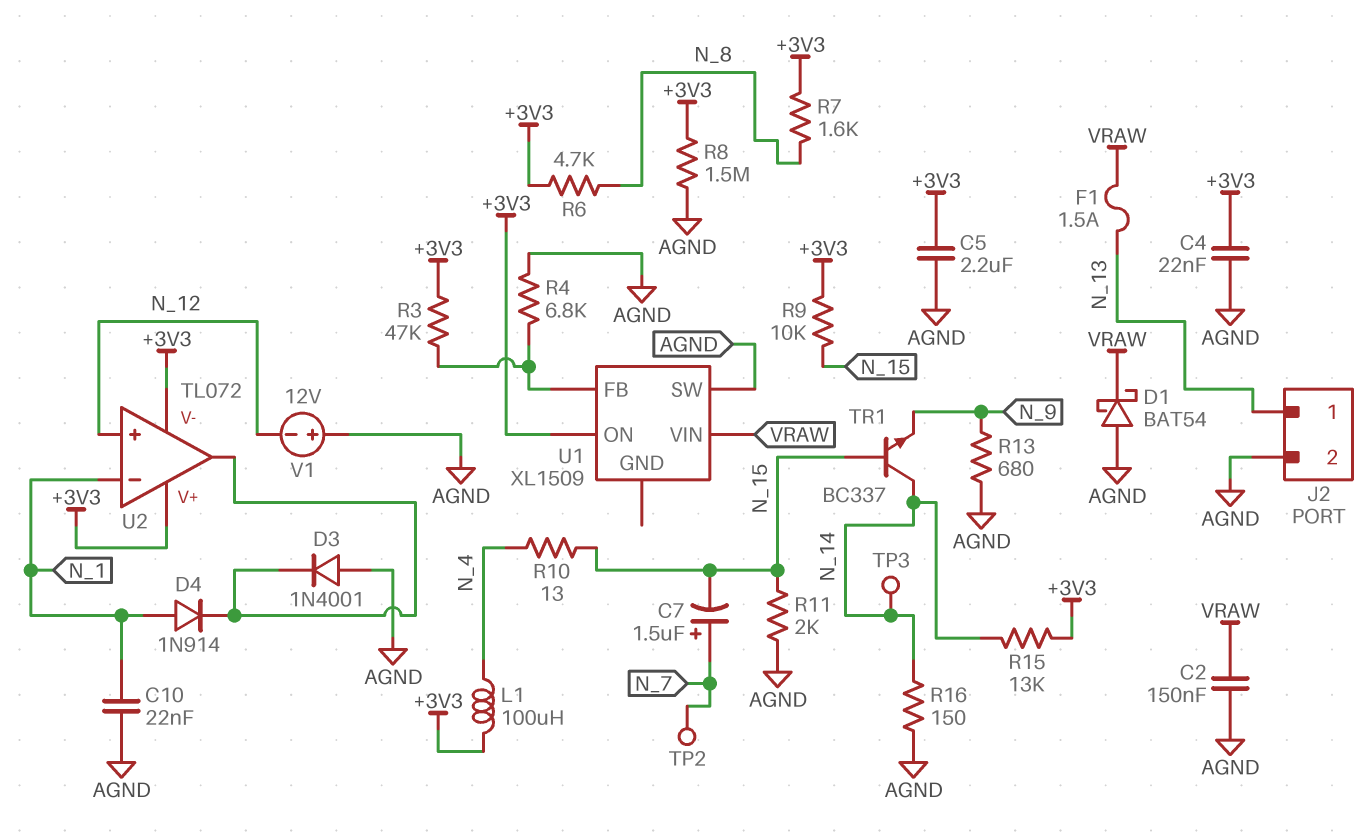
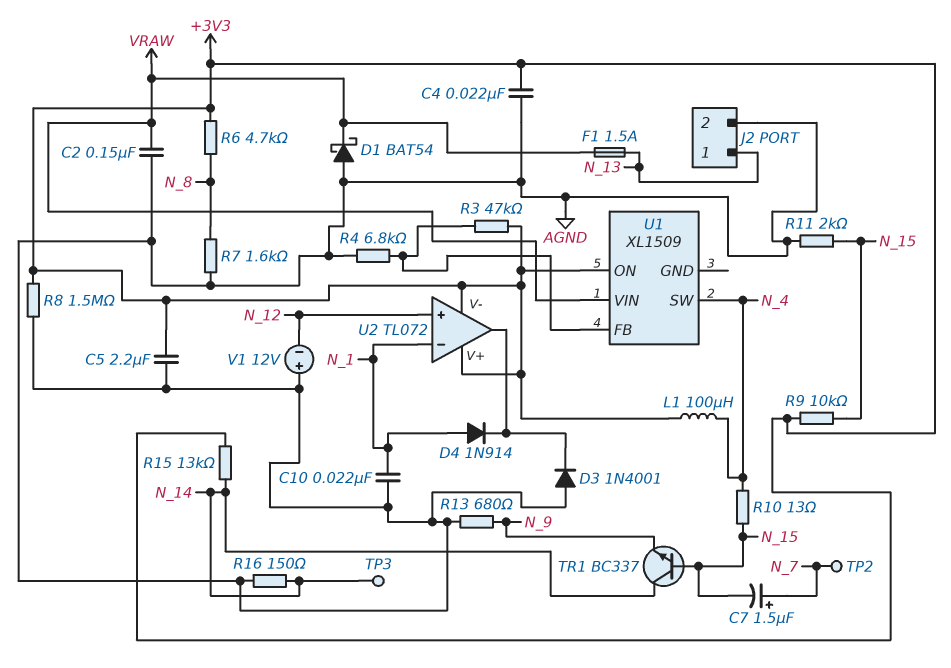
R7: 1.6k (+3V3, N_8) -> 1.6k (AGND, N_8)
U1 pin SW: AGND -> N_4

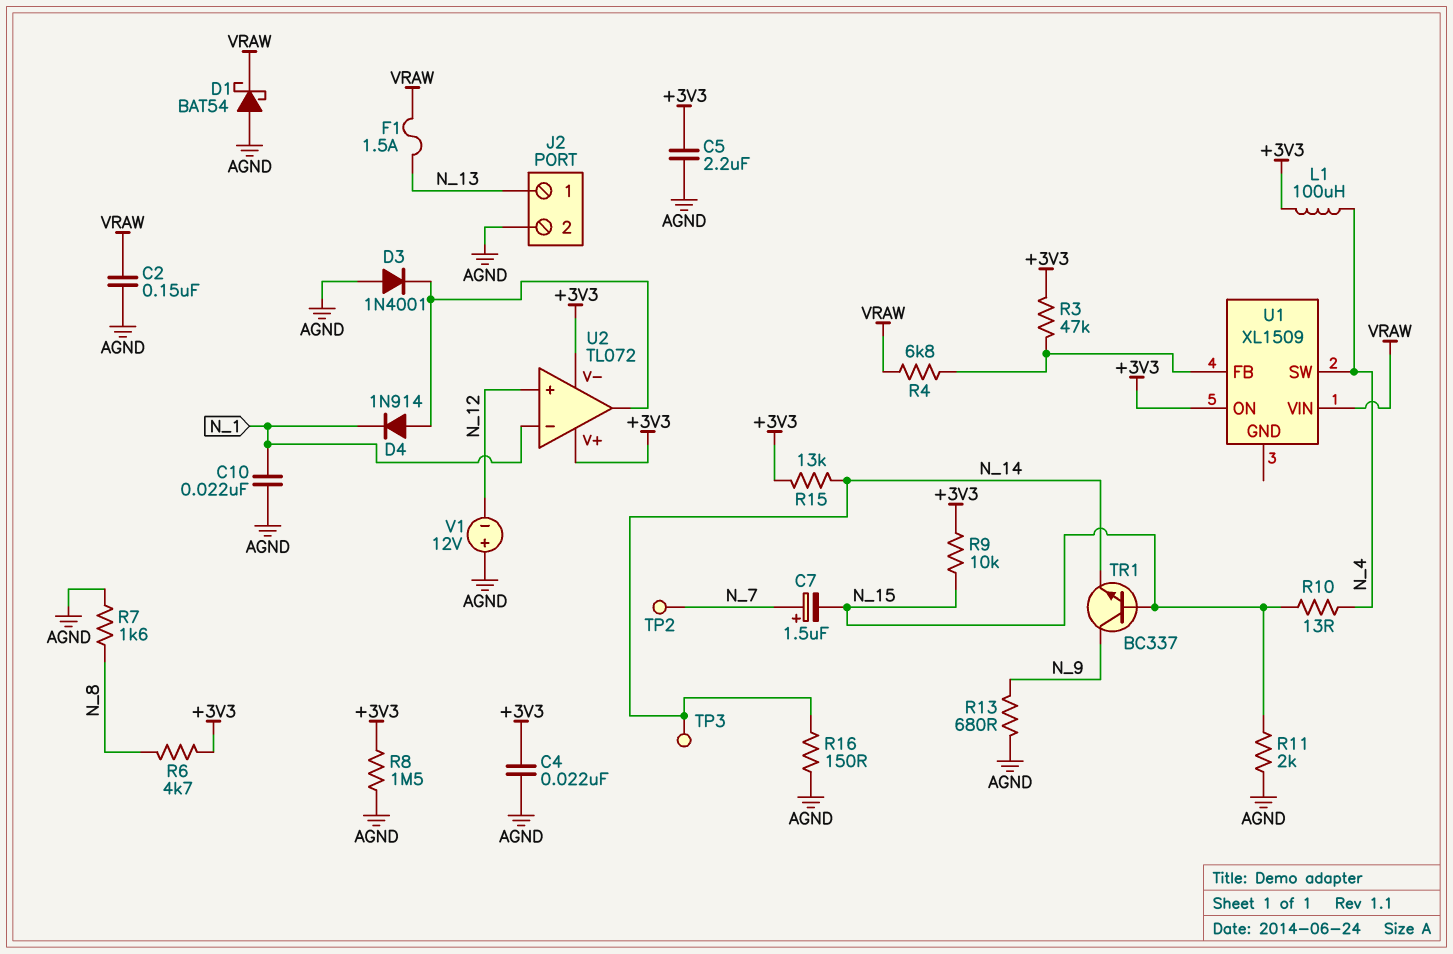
D4: diode 1N914 (A N_1, K U2/out) -> diode 1N914 (A U2/out, K N_1)
R4: 6.8k (AGND, U1/FB) -> 6.8k (U1/FB, VRAW)
TR1: NPN BC337 (B N_15, C N_14, E N_9) -> NPN BC337 (B N_15, C N_9, E N_14)

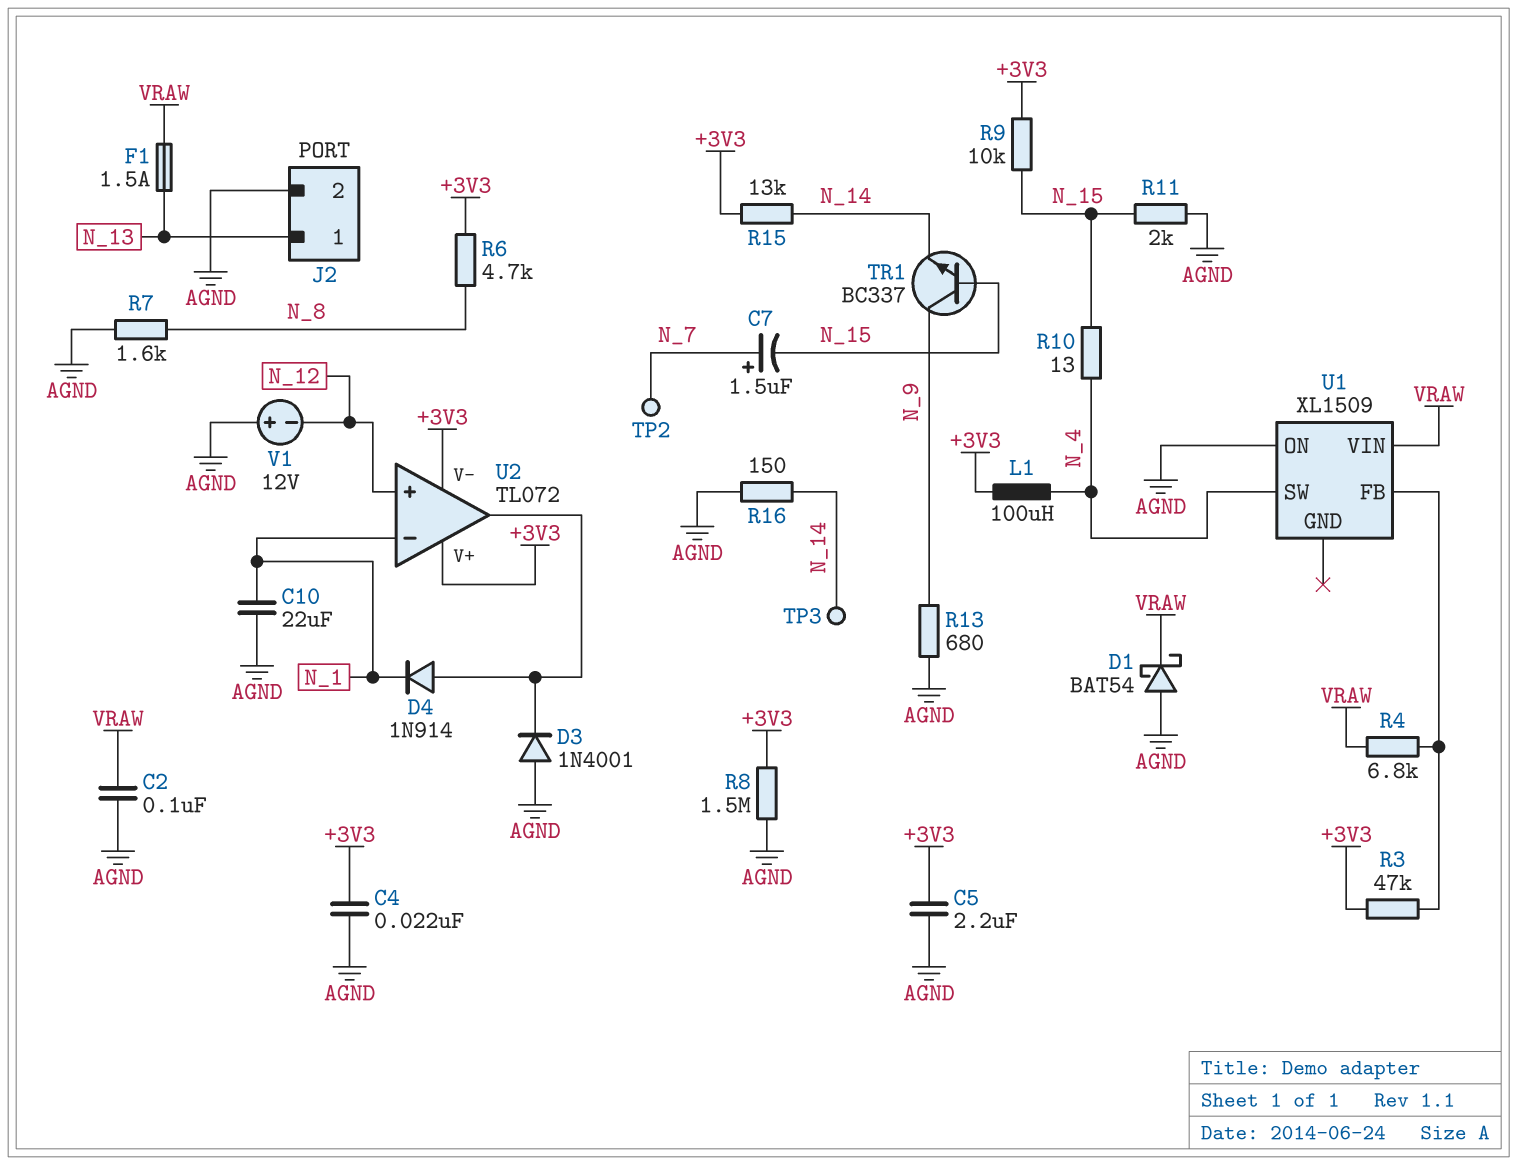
C2: 150nF (AGND, VRAW) -> 100nF (AGND, VRAW)
C10: 22nF (AGND, N_1) -> 22uF (AGND, N_1)
U1 pin ON: +3V3 -> AGND

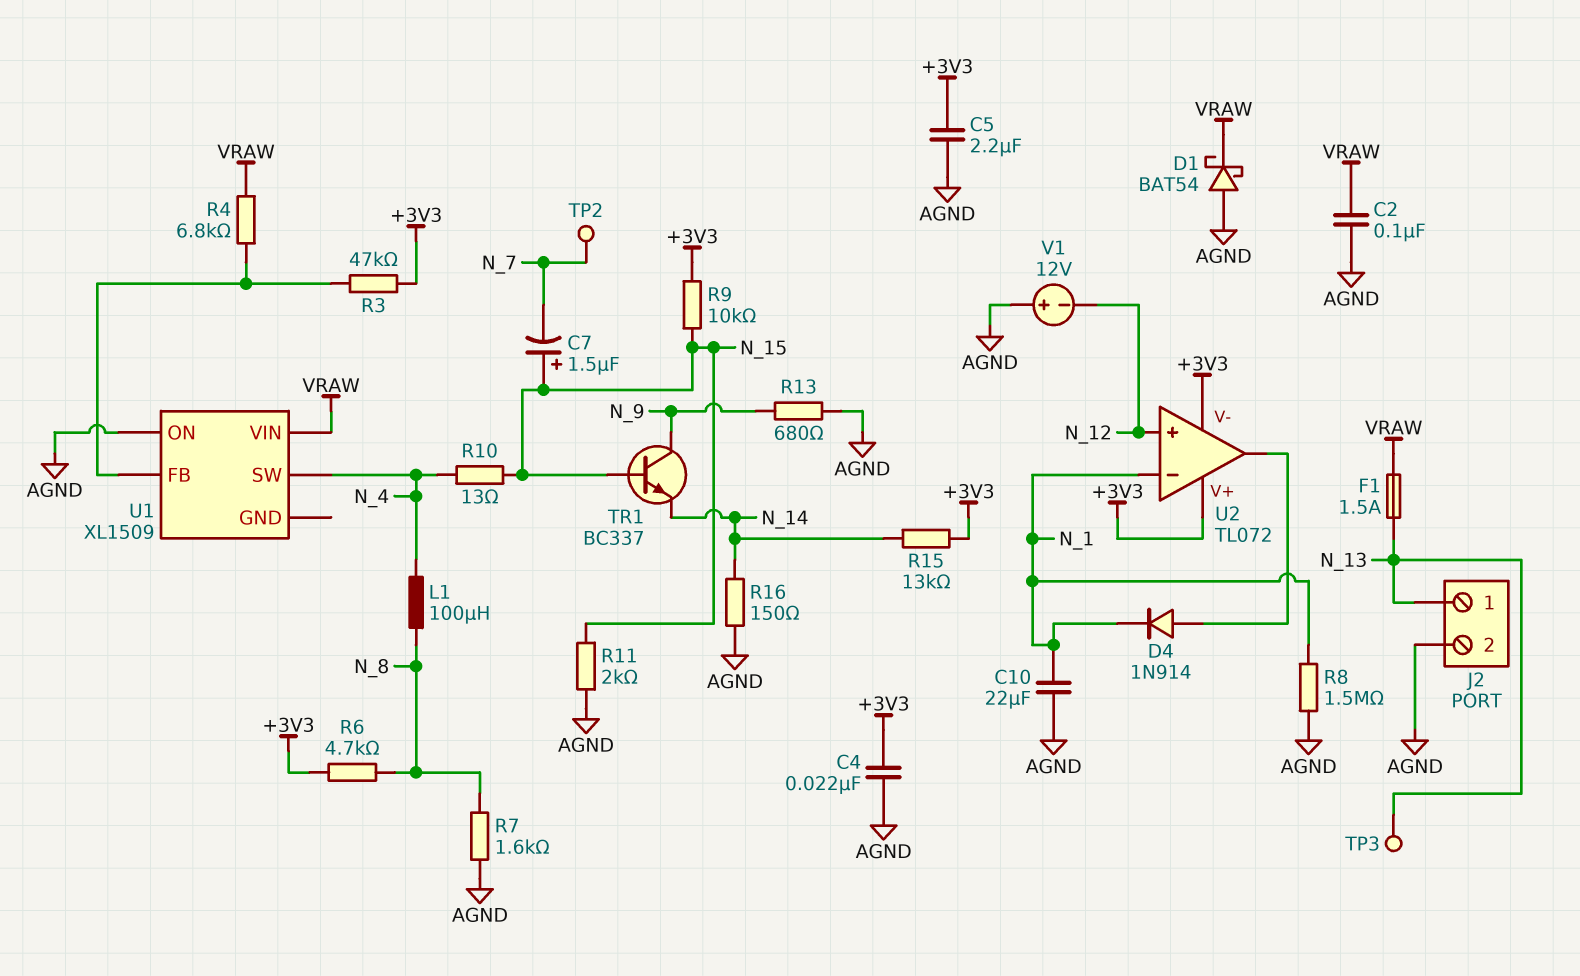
C7: 1.5uF (plus N_7, minus N_15) -> 1.5uF (plus N_15, minus N_7)
D3: diode 1N4001 (A AGND, K U2/out) -> none
L1: 100uH (+3V3, N_4) -> 100uH (N_4, N_8)
R8: 1.5M (+3V3, AGND) -> 1.5M (AGND, N_1)
TP3: test point (N_14) -> test point (N_13)

